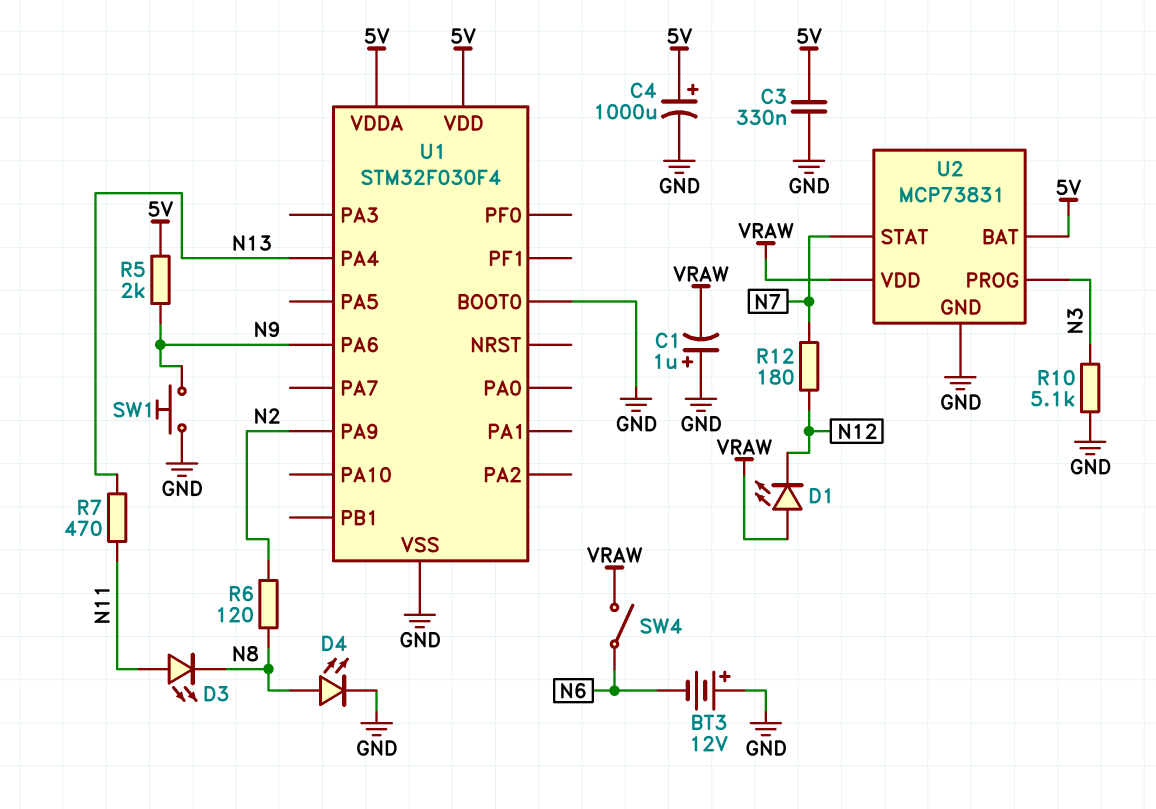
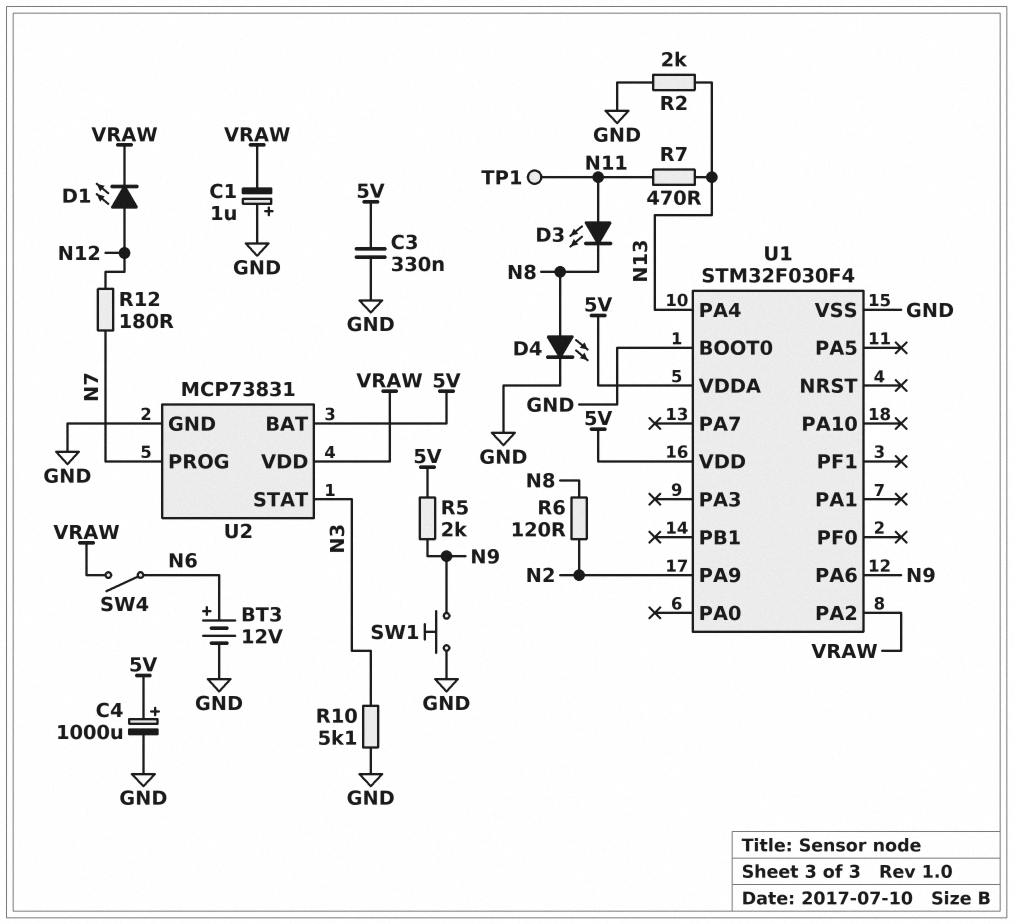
BT3: 12V (plus GND, minus N6) -> 12V (plus N6, minus GND)
D1: LED (A VRAW, K N12) -> LED (A N12, K VRAW)
R2: none -> 2k (GND, N13)
TP1: none -> test point (N11)
U1 pin PA2: none -> VRAW
U2 pin PROG: N3 -> N7
U2 pin STAT: N7 -> N3

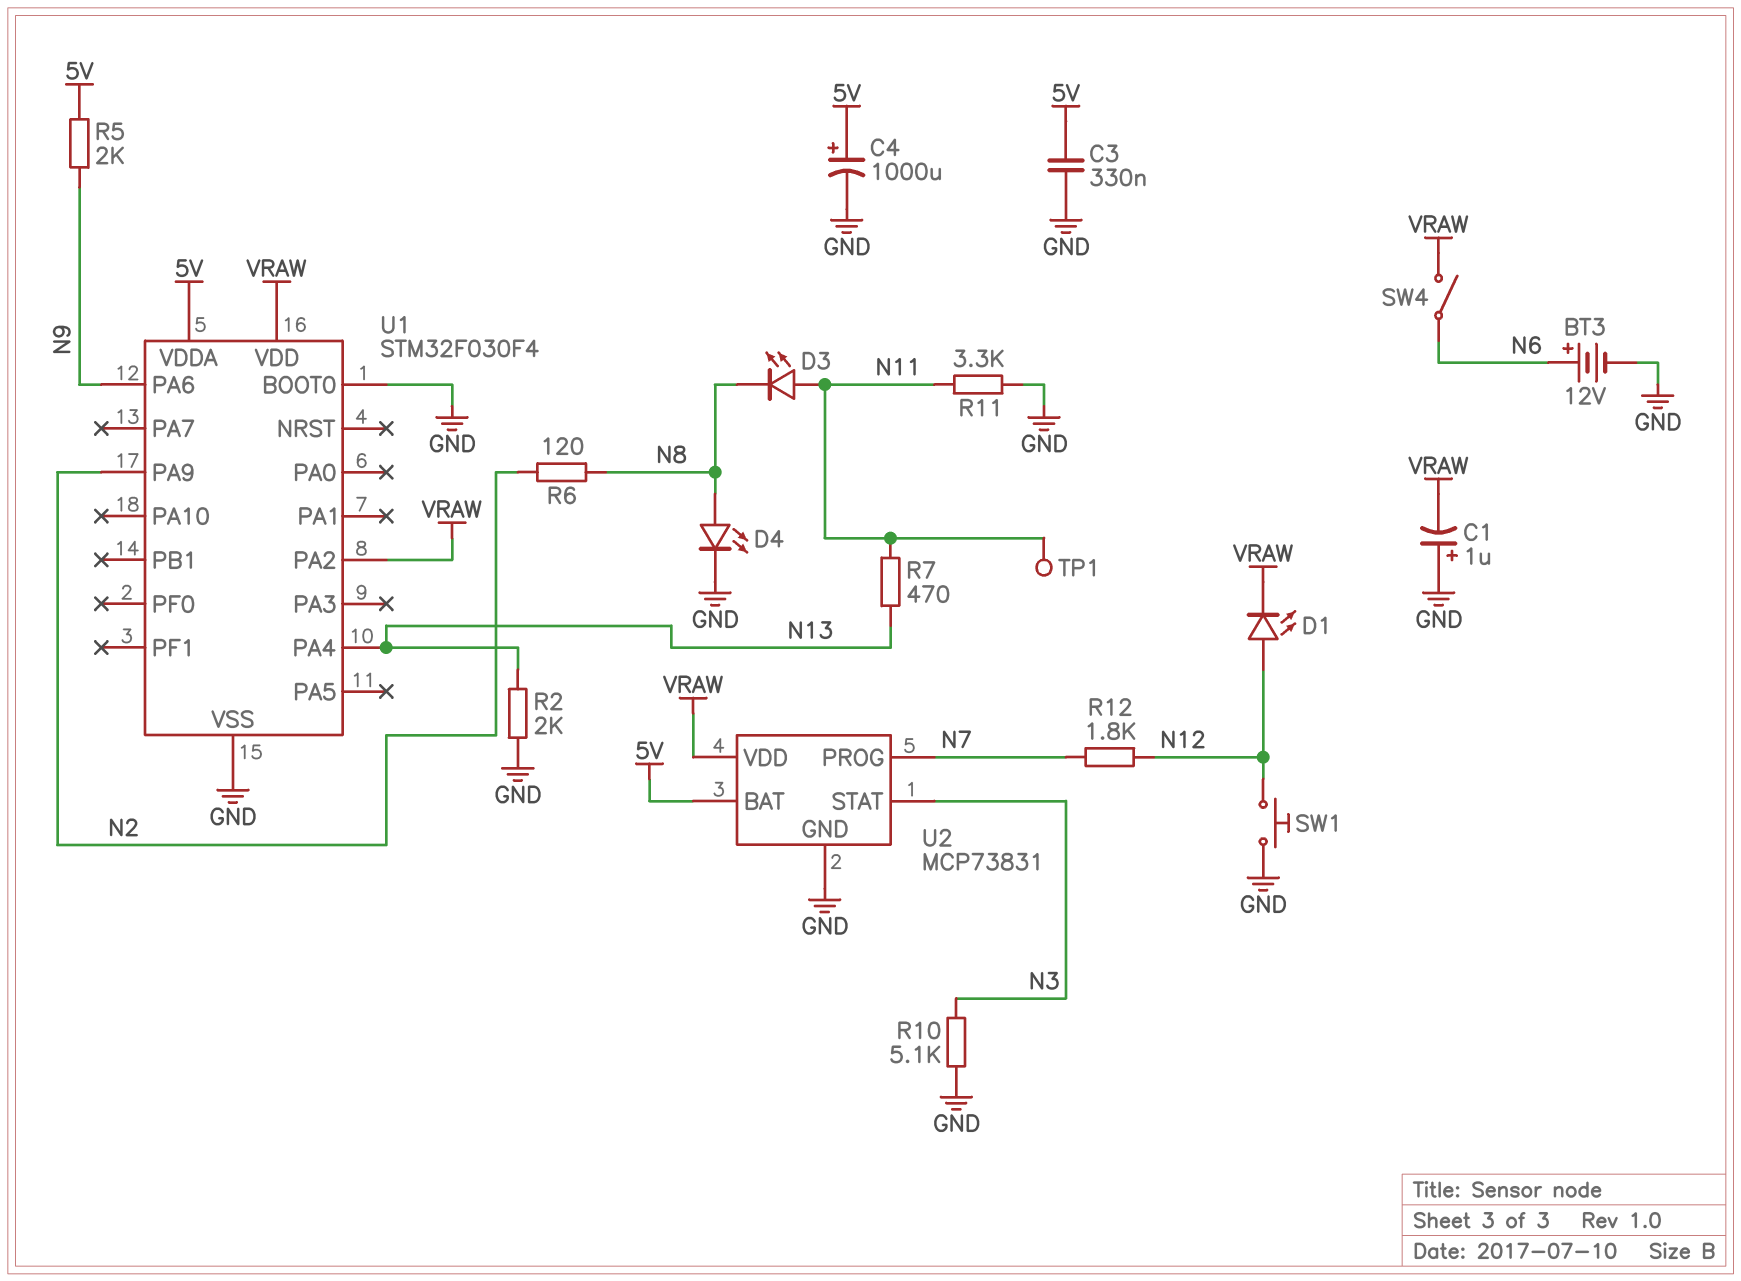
R11: none -> 3.3k (GND, N11)
R12: 180 (N7, N12) -> 1.8k (N7, N12)
SW1: button (GND, N9) -> button (GND, N12)
U1 pin VDD: 5V -> VRAW

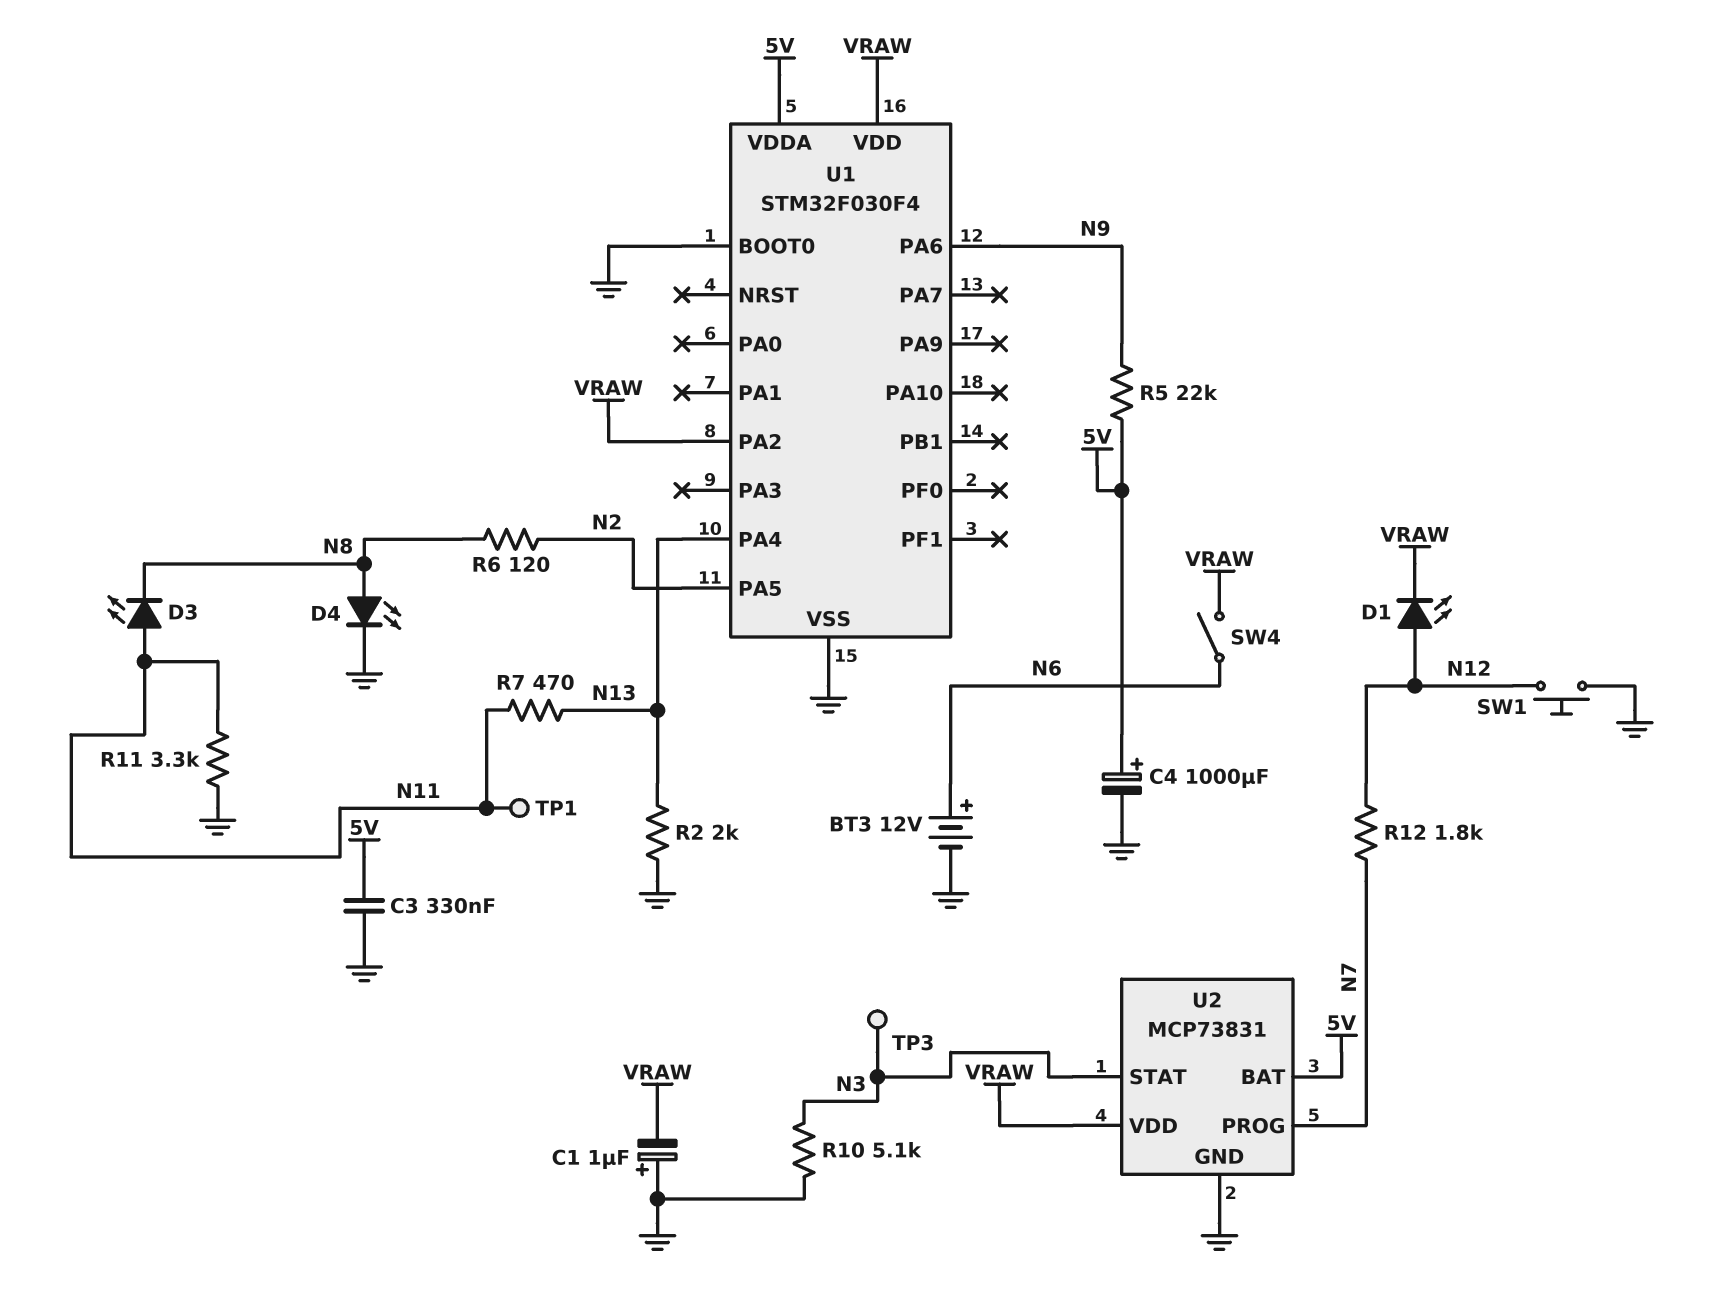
R5: 2k (5V, N9) -> 22k (5V, N9)
TP3: none -> test point (N3)
U1 pin PA5: none -> N2
U1 pin PA9: N2 -> none

